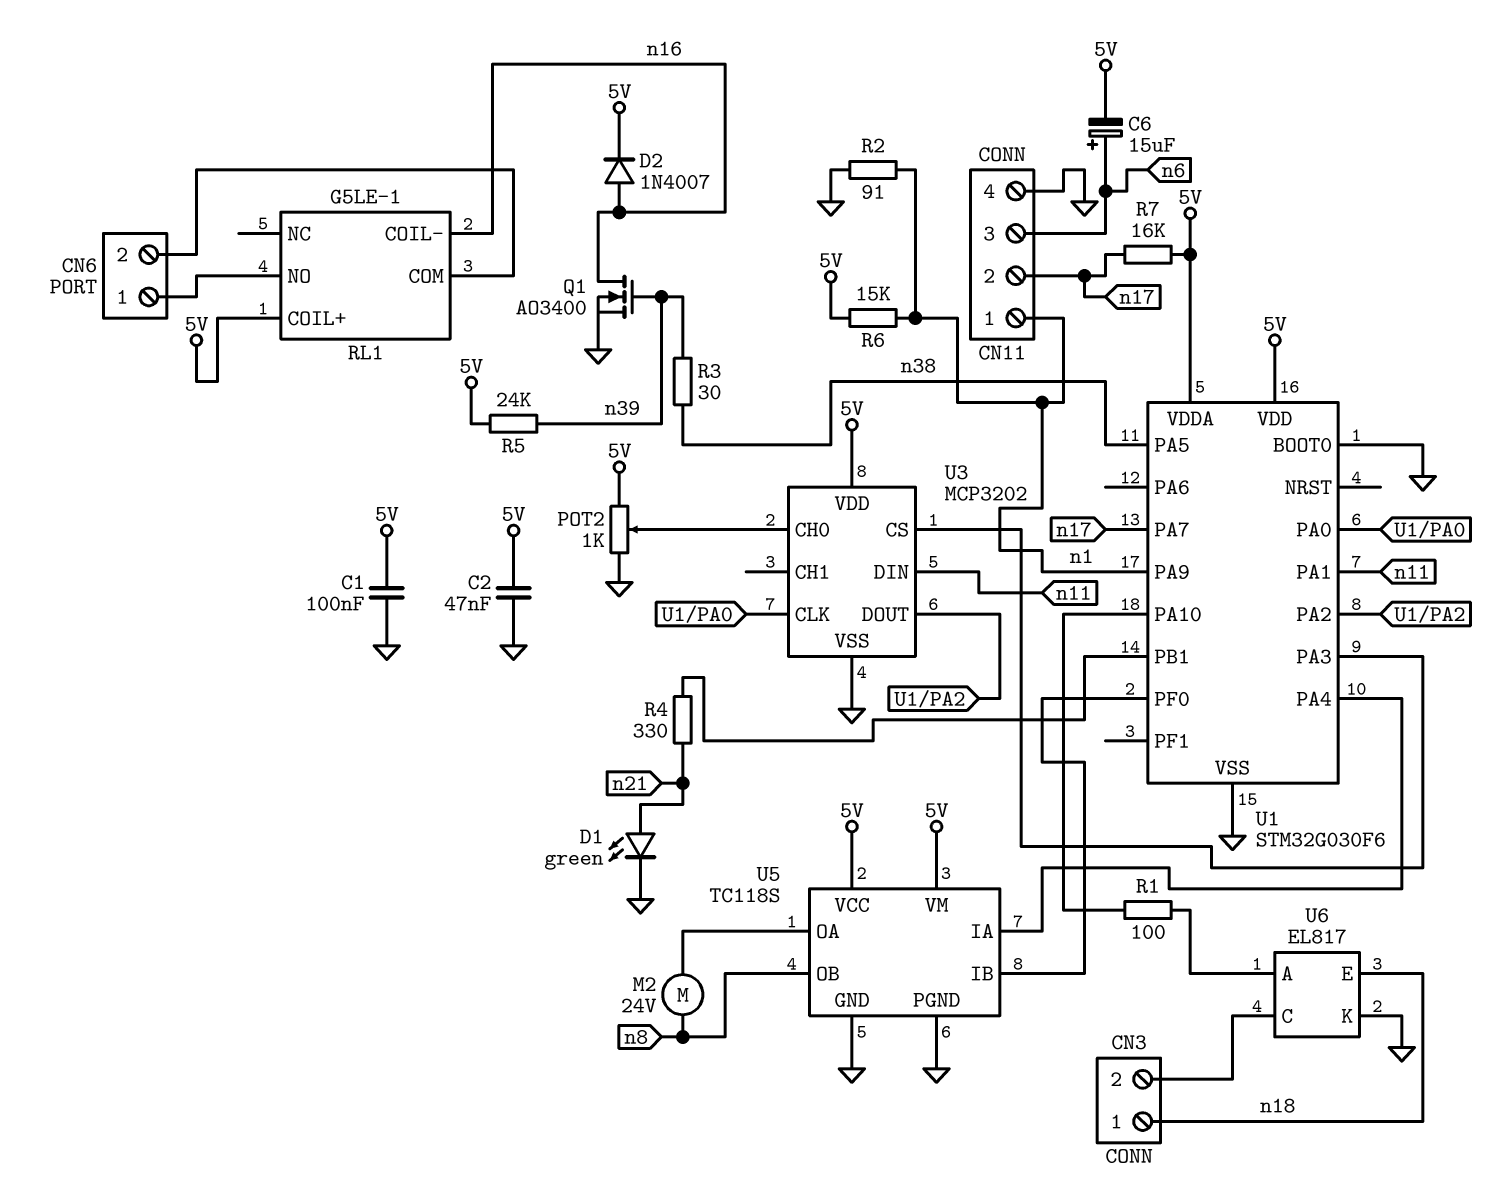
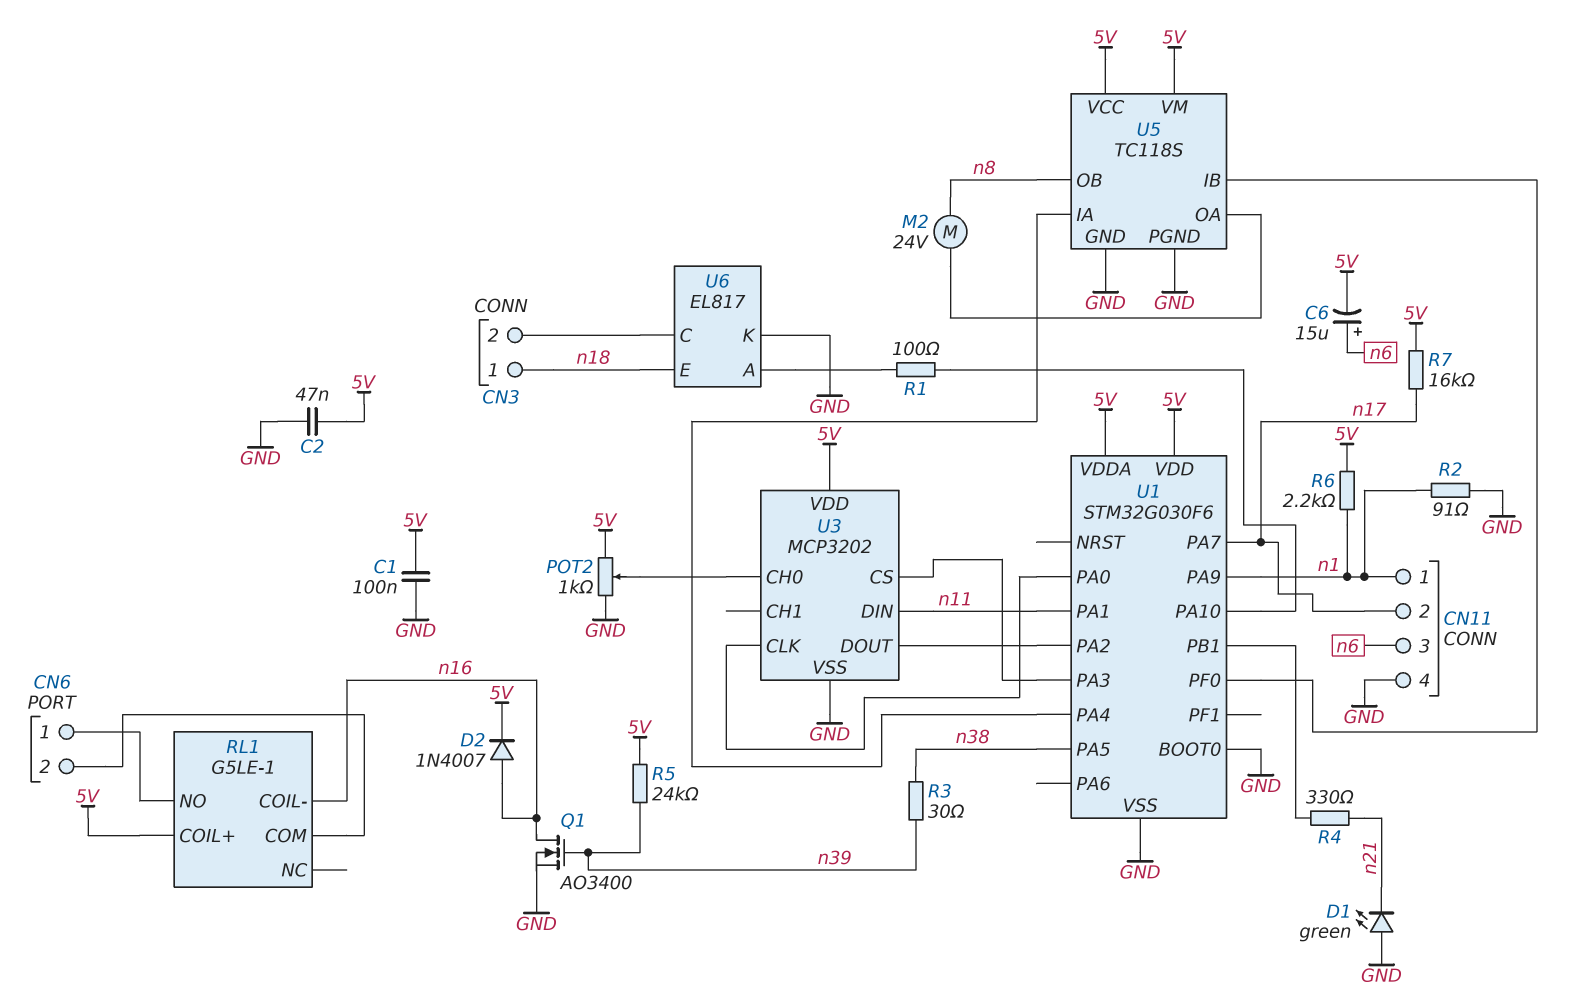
D1: LED green (A n21, K GND) -> LED green (A GND, K n21)
R6: 15k (5V, n1) -> 2.2k (5V, n1)

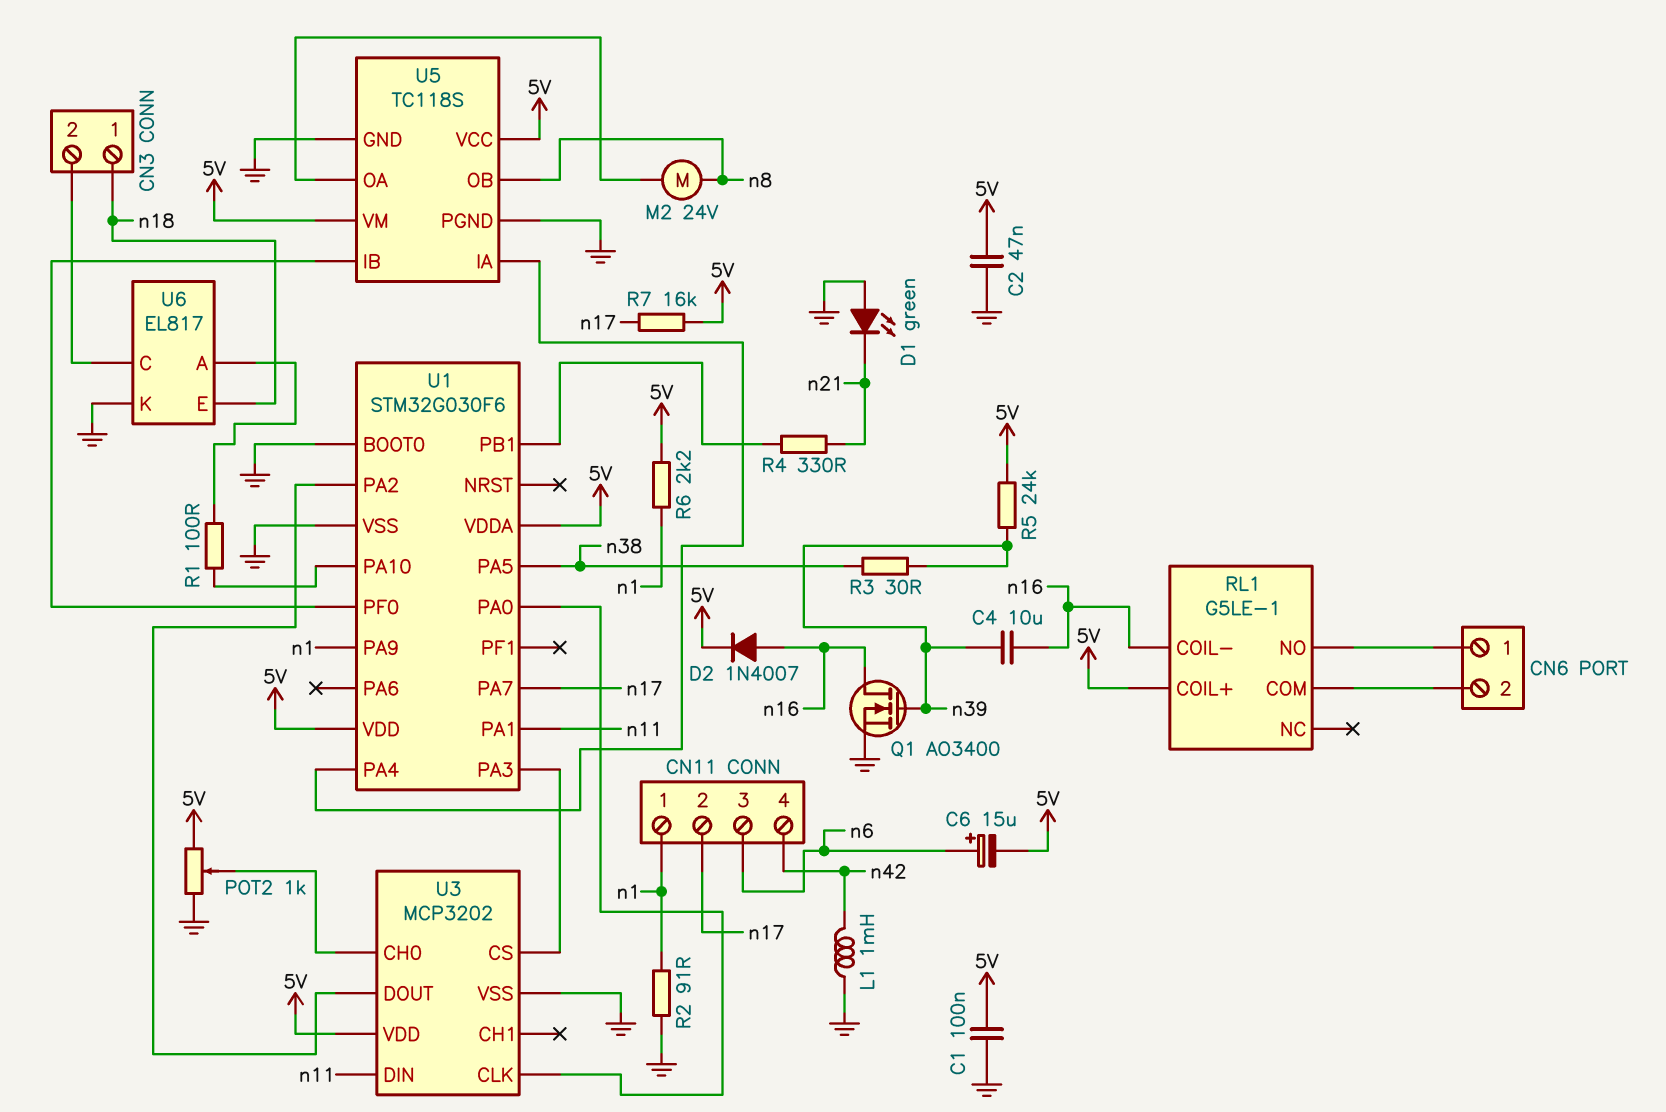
C4: none -> 10uF (n16, n39)
CN11 pin 4: GND -> n42
L1: none -> 1mH (GND, n42)

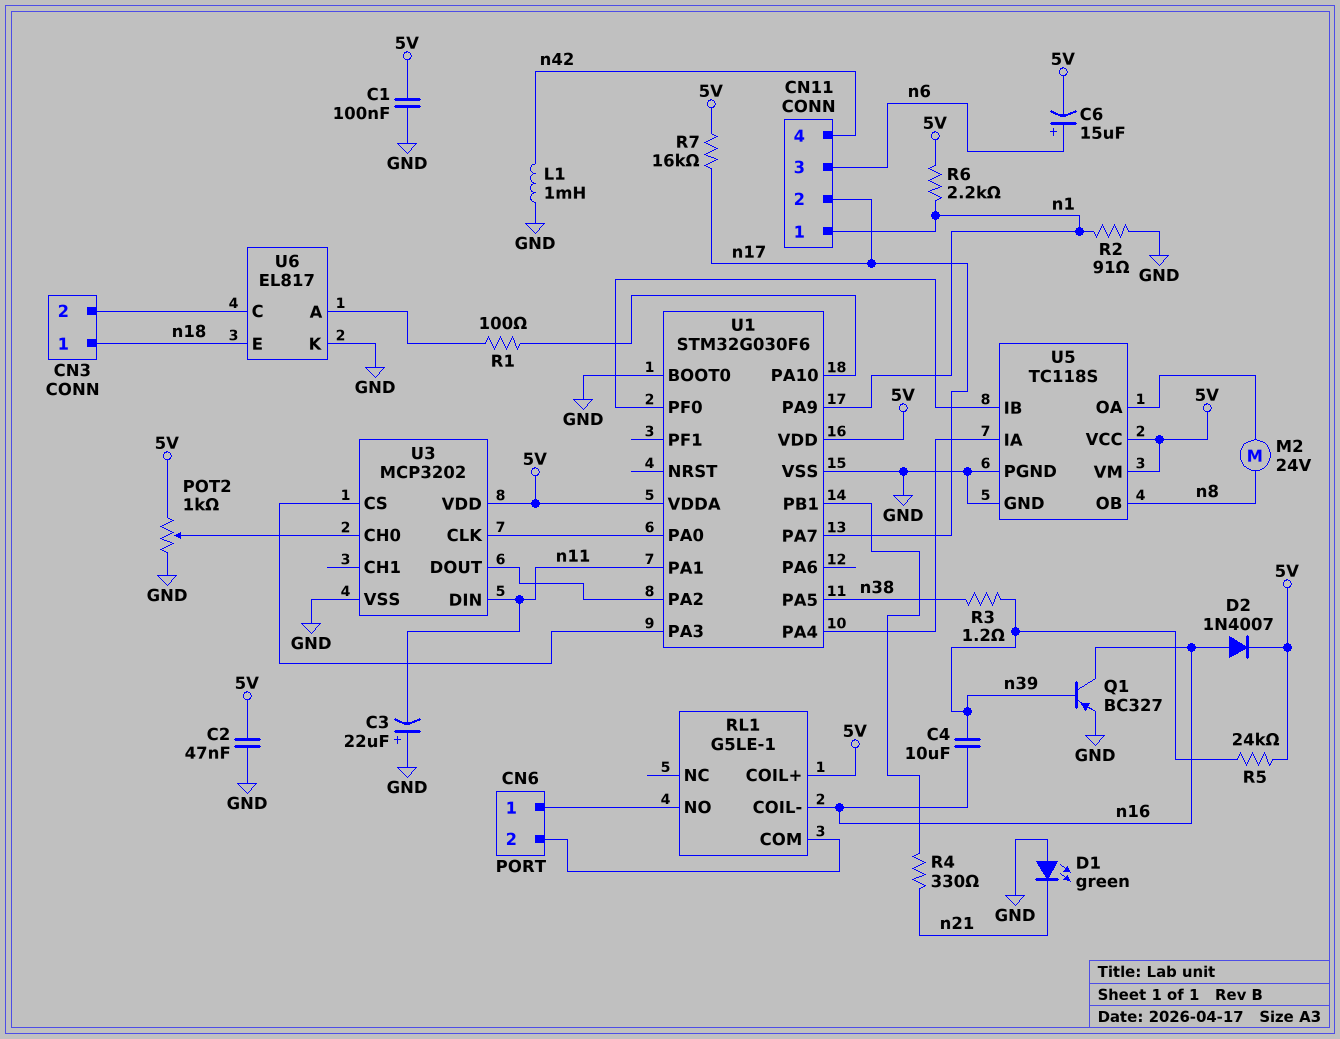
C3: none -> 22uF (plus GND, minus n11)
Q1: NMOS AO3400 (G n39, D n16, S GND) -> PNP BC327 (B n39, C n16, E GND)
R3: 30 (n38, n39) -> 1.2 (n38, n39)

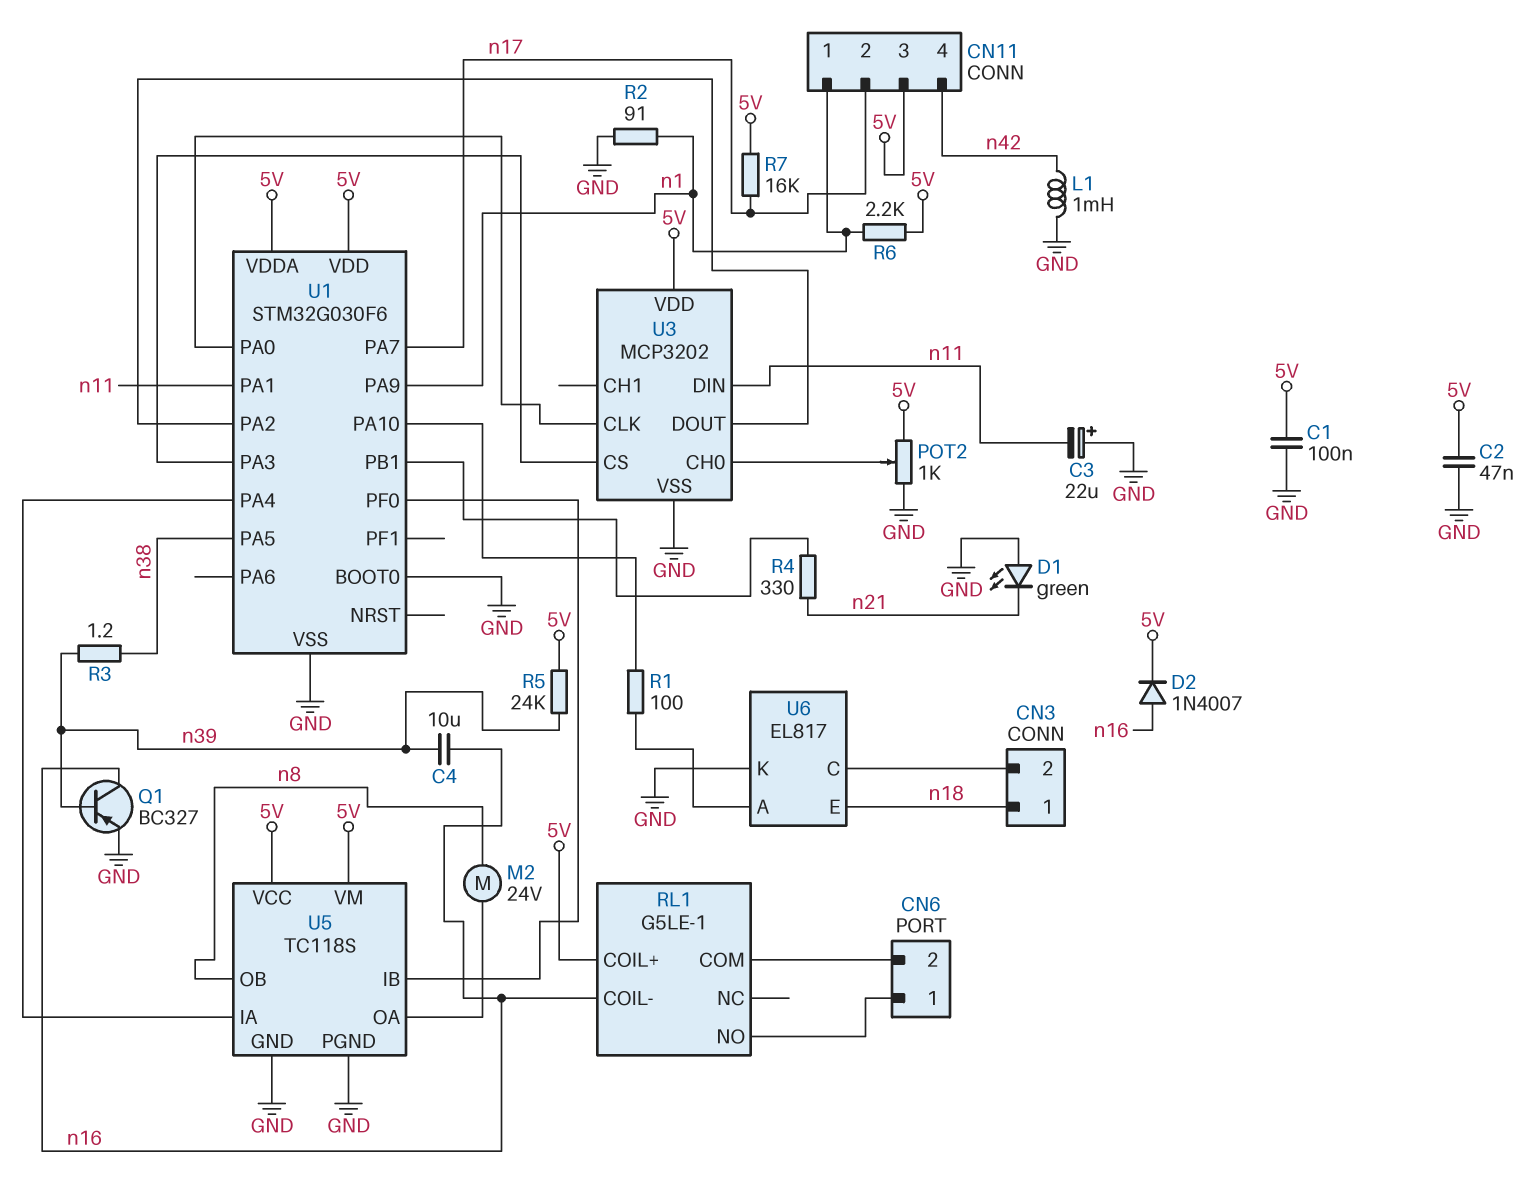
C6: 15uF (plus n6, minus 5V) -> none
CN11 pin 3: n6 -> 5V

